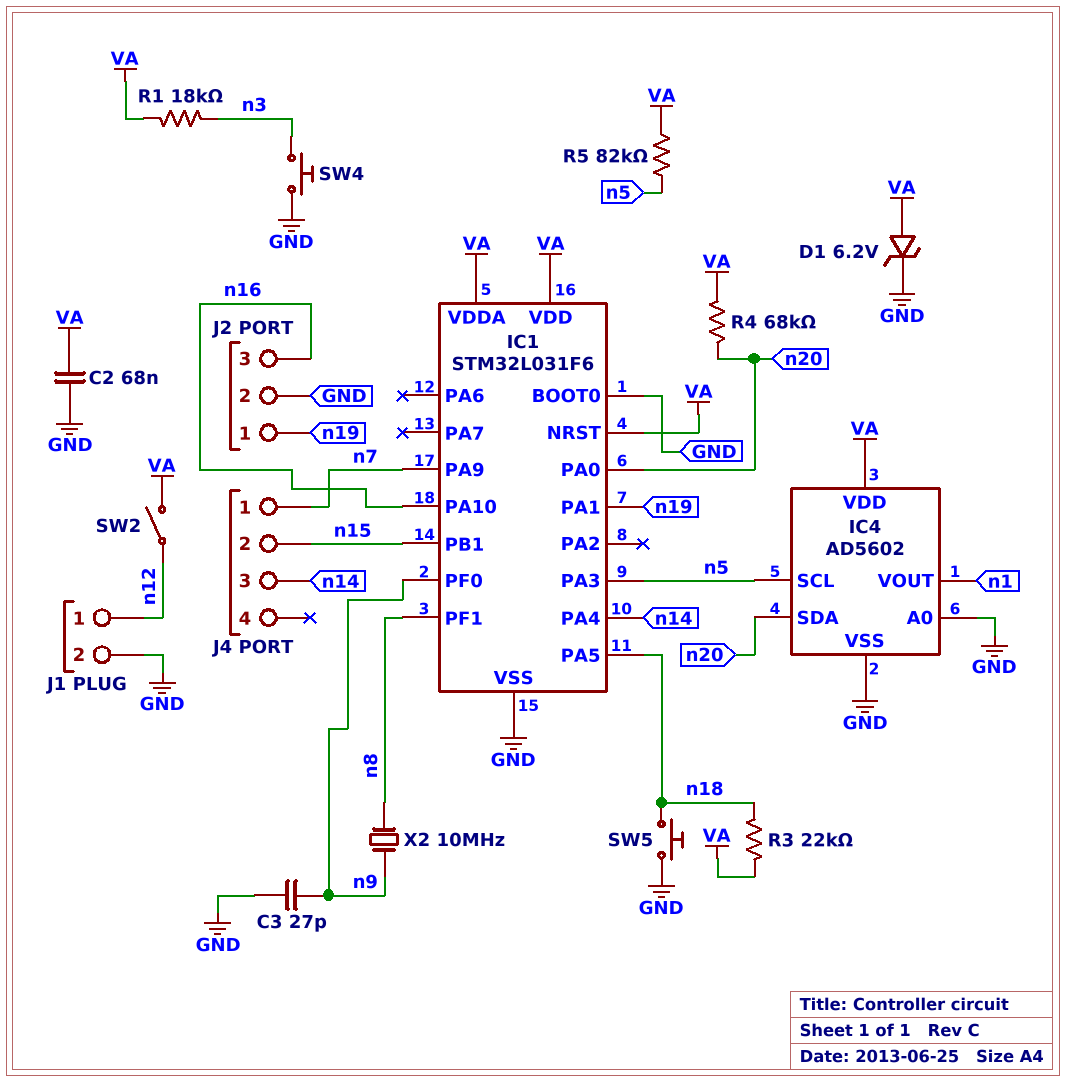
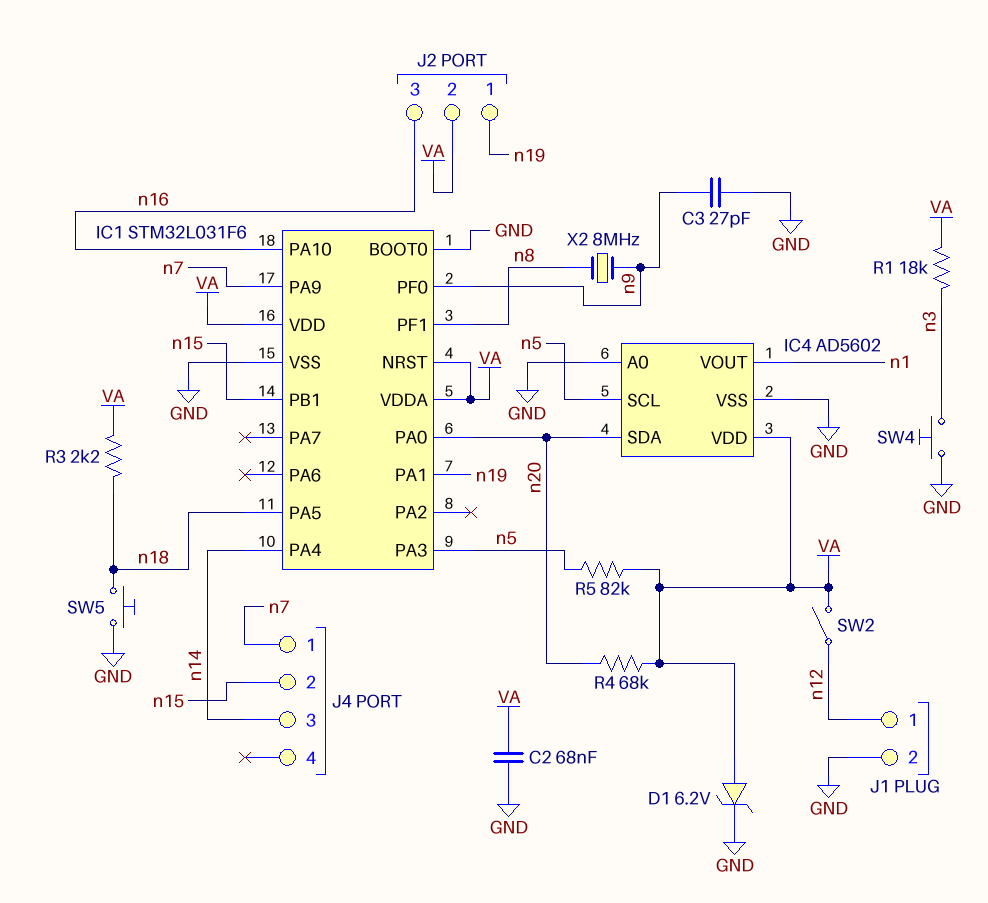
J2 pin 2: GND -> VA
R3: 22k (VA, n18) -> 2.2k (VA, n18)
X2: 10MHz (n8, n9) -> 8MHz (n8, n9)

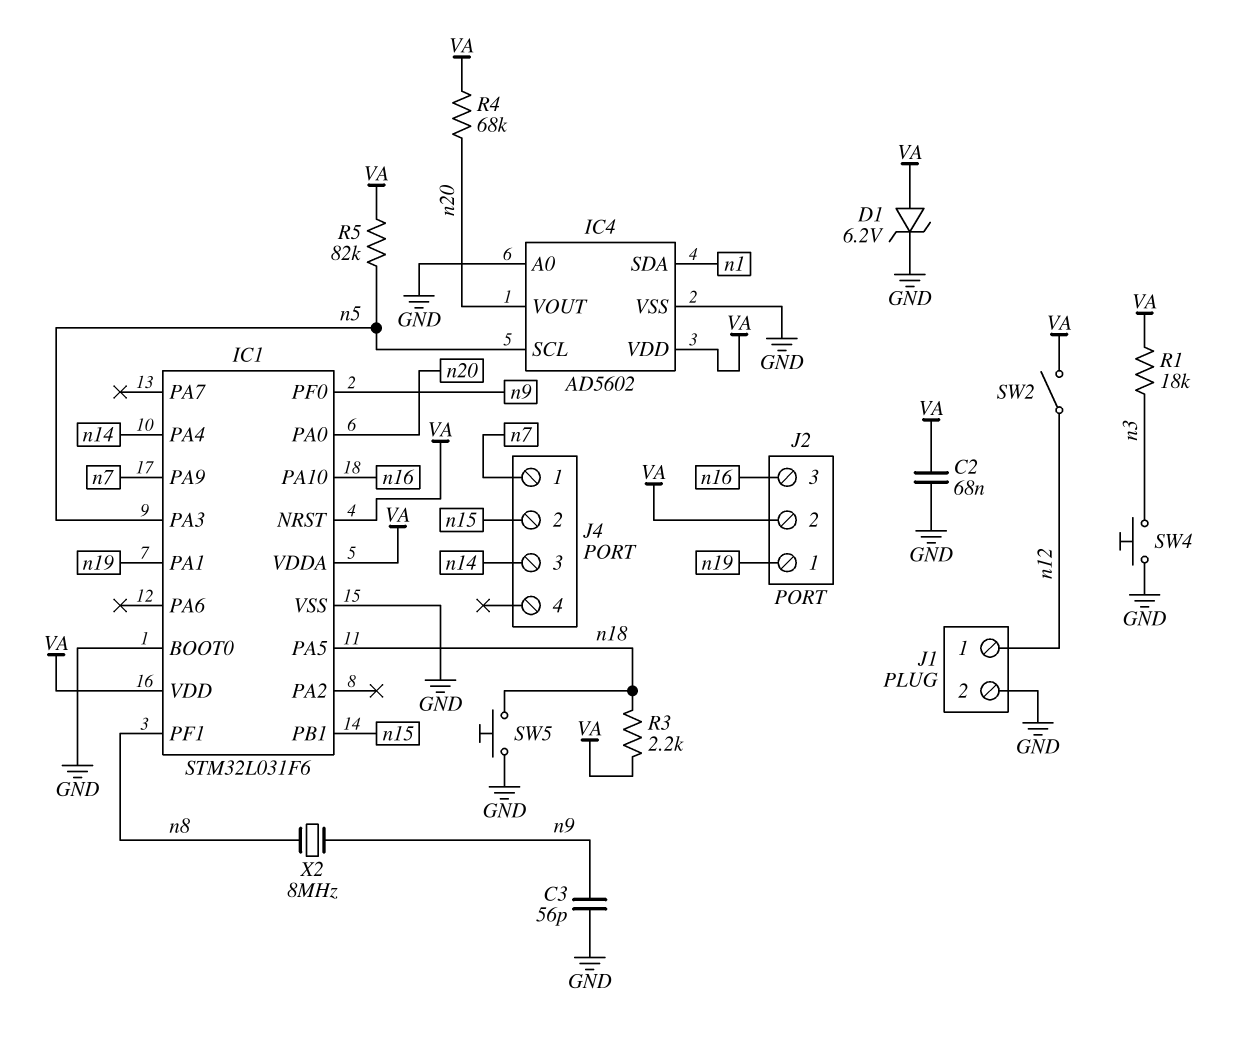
C3: 27pF (GND, n9) -> 56pF (GND, n9)
IC4 pin SDA: n20 -> n1
IC4 pin VOUT: n1 -> n20

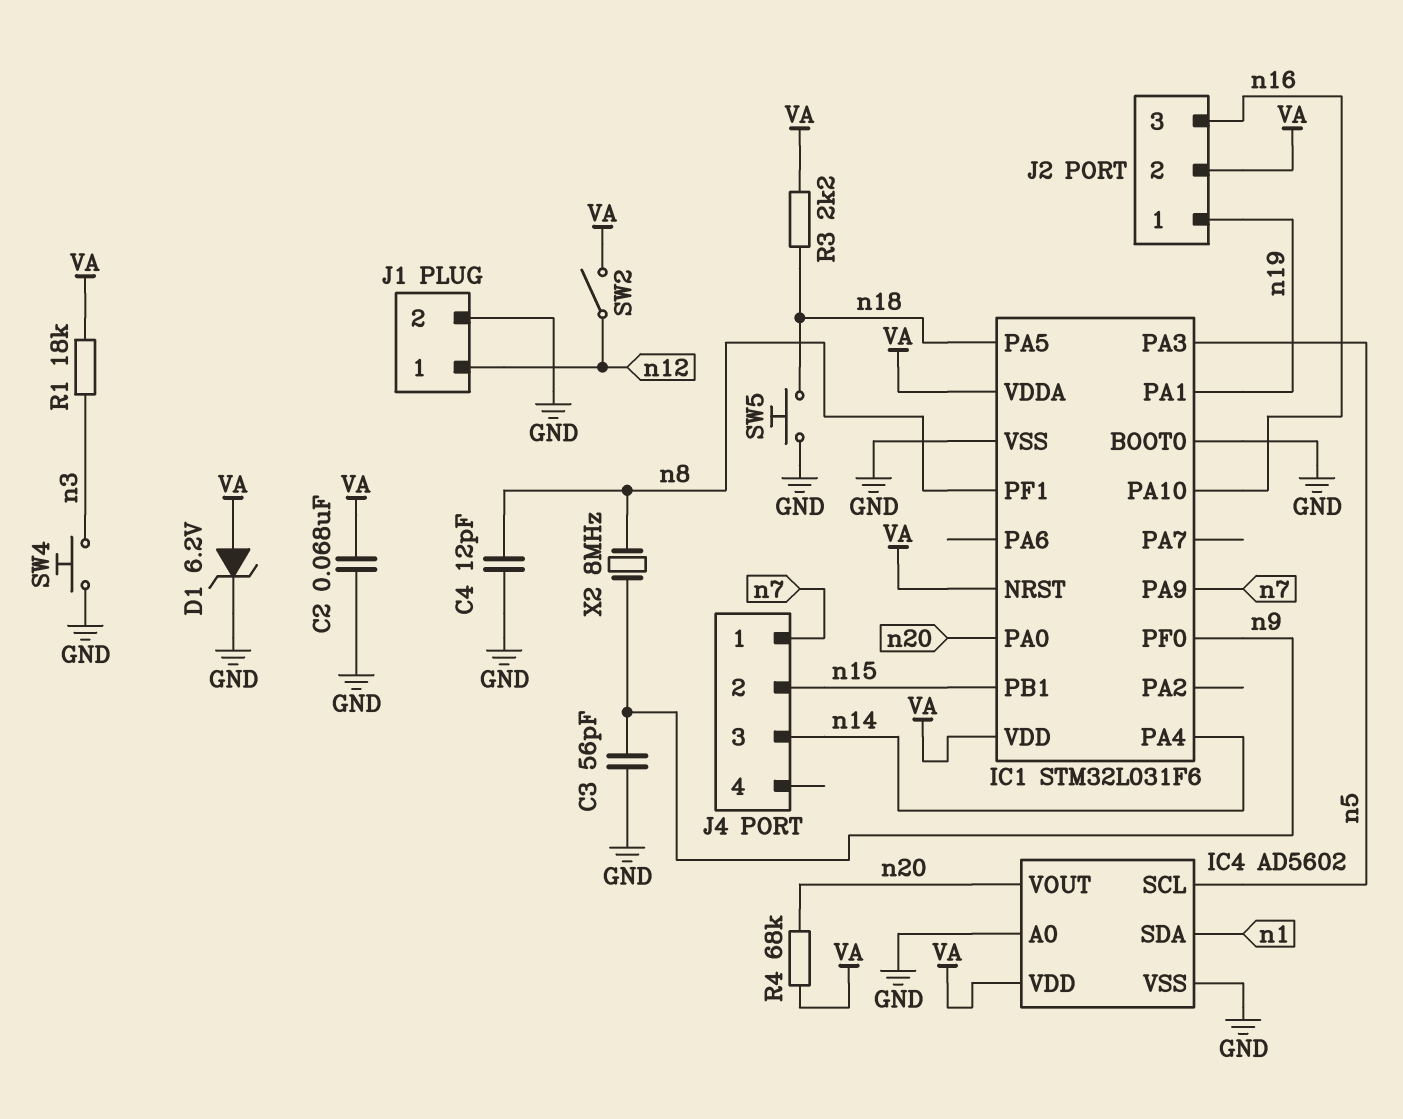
C4: none -> 12pF (GND, n8)
R5: 82k (VA, n5) -> none

